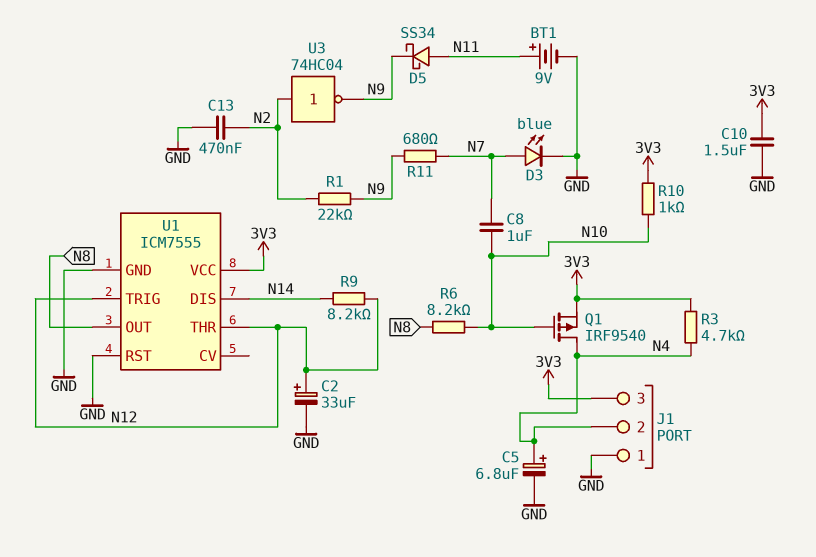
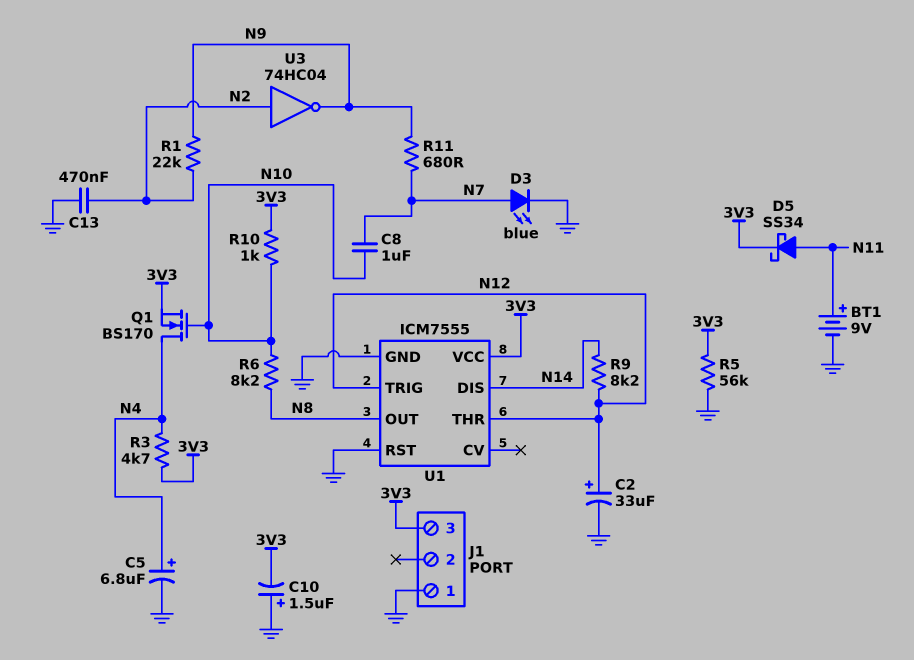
C10: 1.5uF (3V3, GND) -> 1.5uF (plus GND, minus 3V3)
D5: schottky SS34 (A N11, K N9) -> schottky SS34 (A N11, K 3V3)
J1 pin 2: N4 -> none
Q1: PMOS IRF9540 (G N10, D N4, S 3V3) -> NMOS BS170 (G N10, D N4, S 3V3)
R5: none -> 56k (3V3, GND)

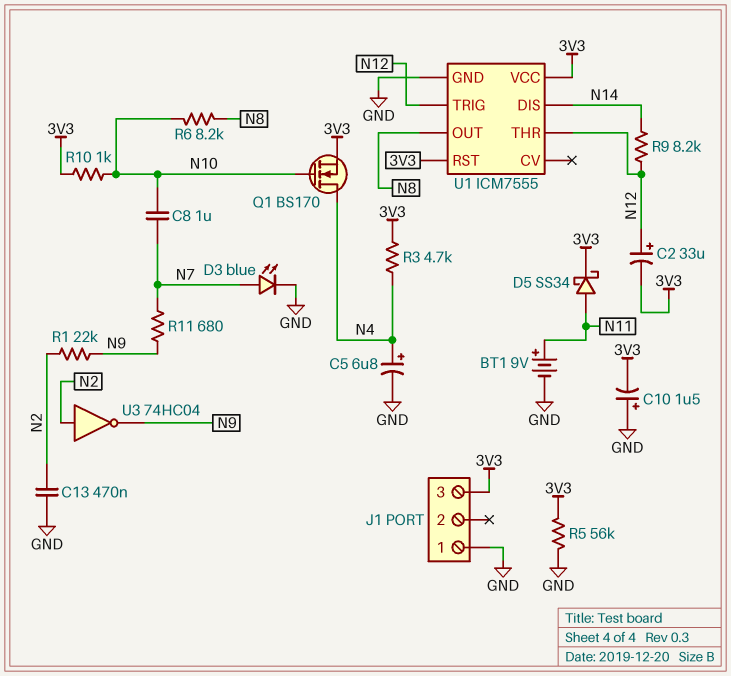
C2: 33uF (plus N12, minus GND) -> 33uF (plus N12, minus 3V3)
U1 pin RST: GND -> 3V3

